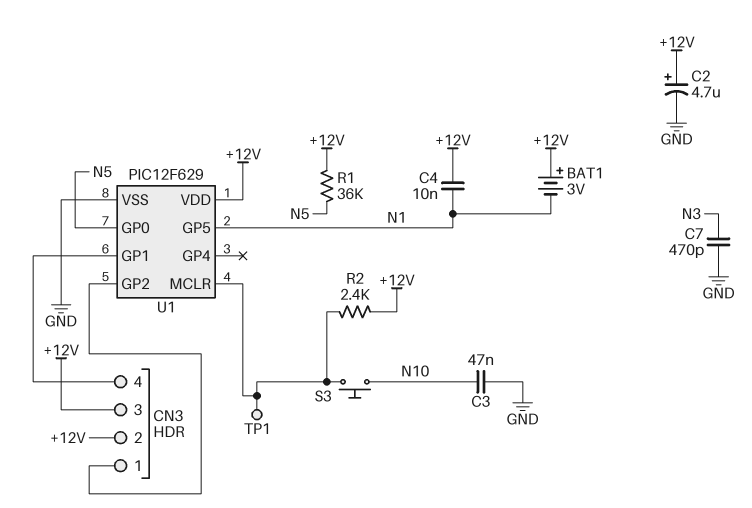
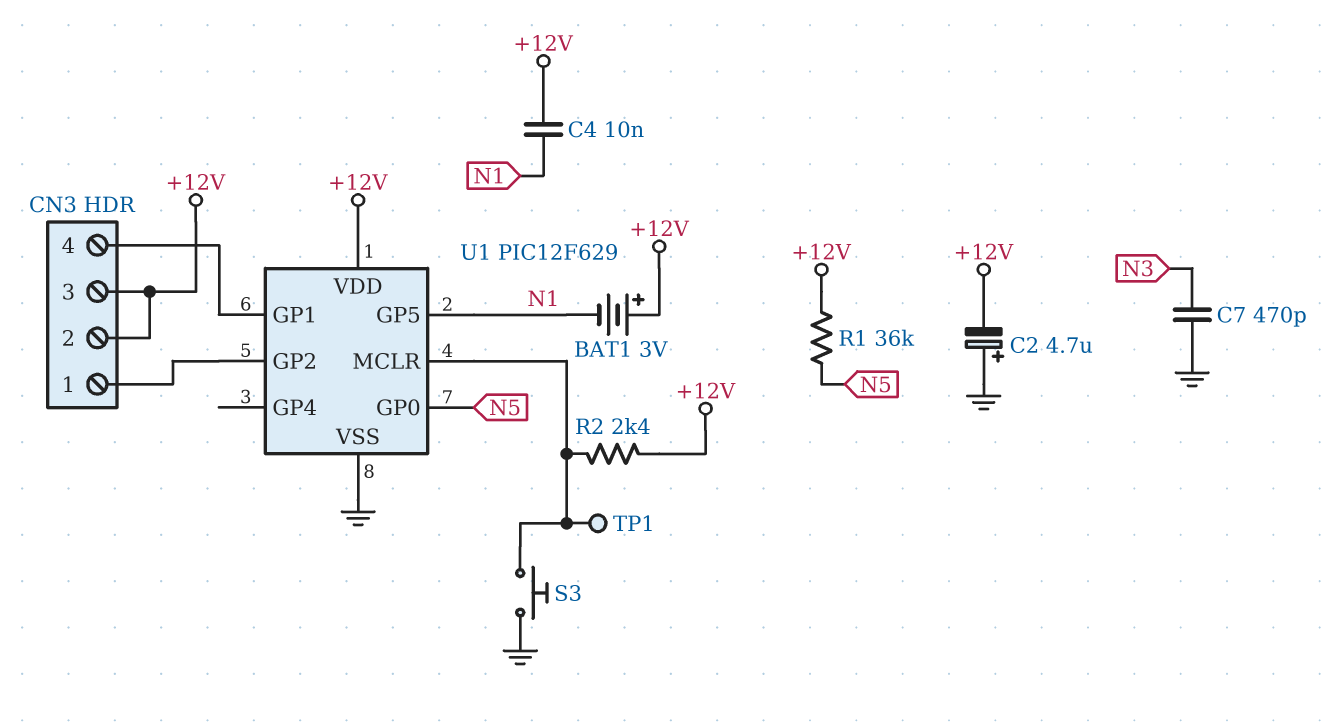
C2: 4.7uF (plus +12V, minus GND) -> 4.7uF (plus GND, minus +12V)
C3: 47nF (GND, N10) -> none
S3: button (N10, U1/MCLR) -> button (GND, U1/MCLR)

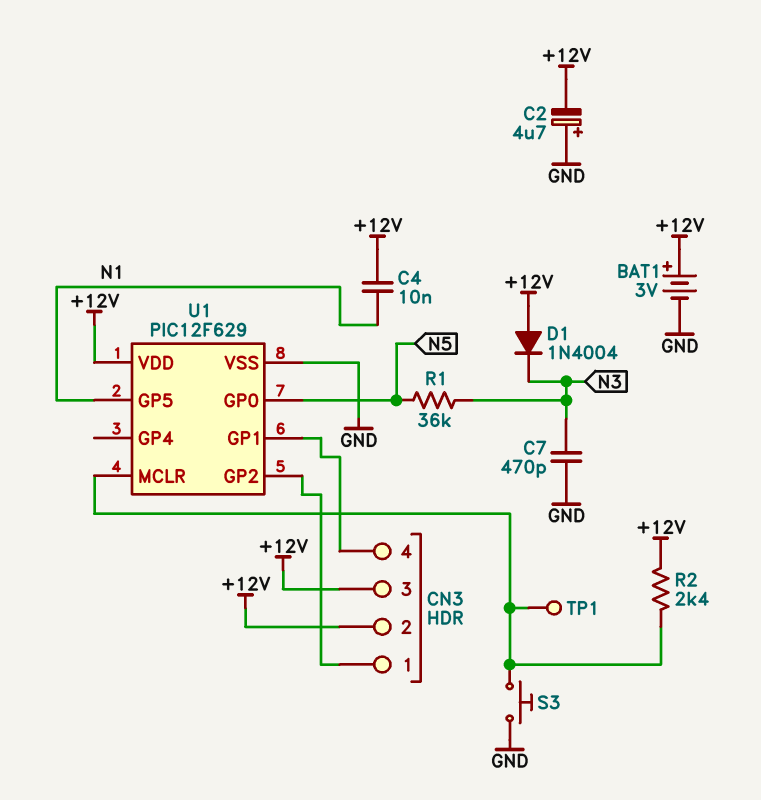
BAT1: 3V (plus +12V, minus N1) -> 3V (plus +12V, minus GND)
D1: none -> diode 1N4004 (A +12V, K N3)
R1: 36k (+12V, N5) -> 36k (N3, N5)

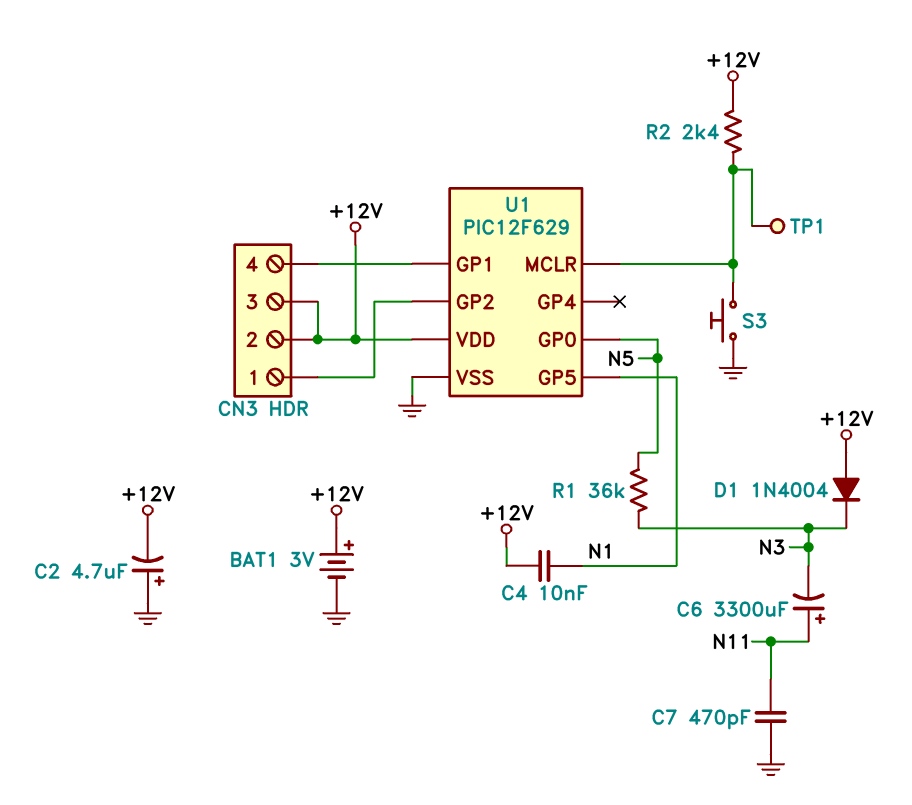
C6: none -> 3300uF (plus N11, minus N3)
C7: 470pF (GND, N3) -> 470pF (GND, N11)

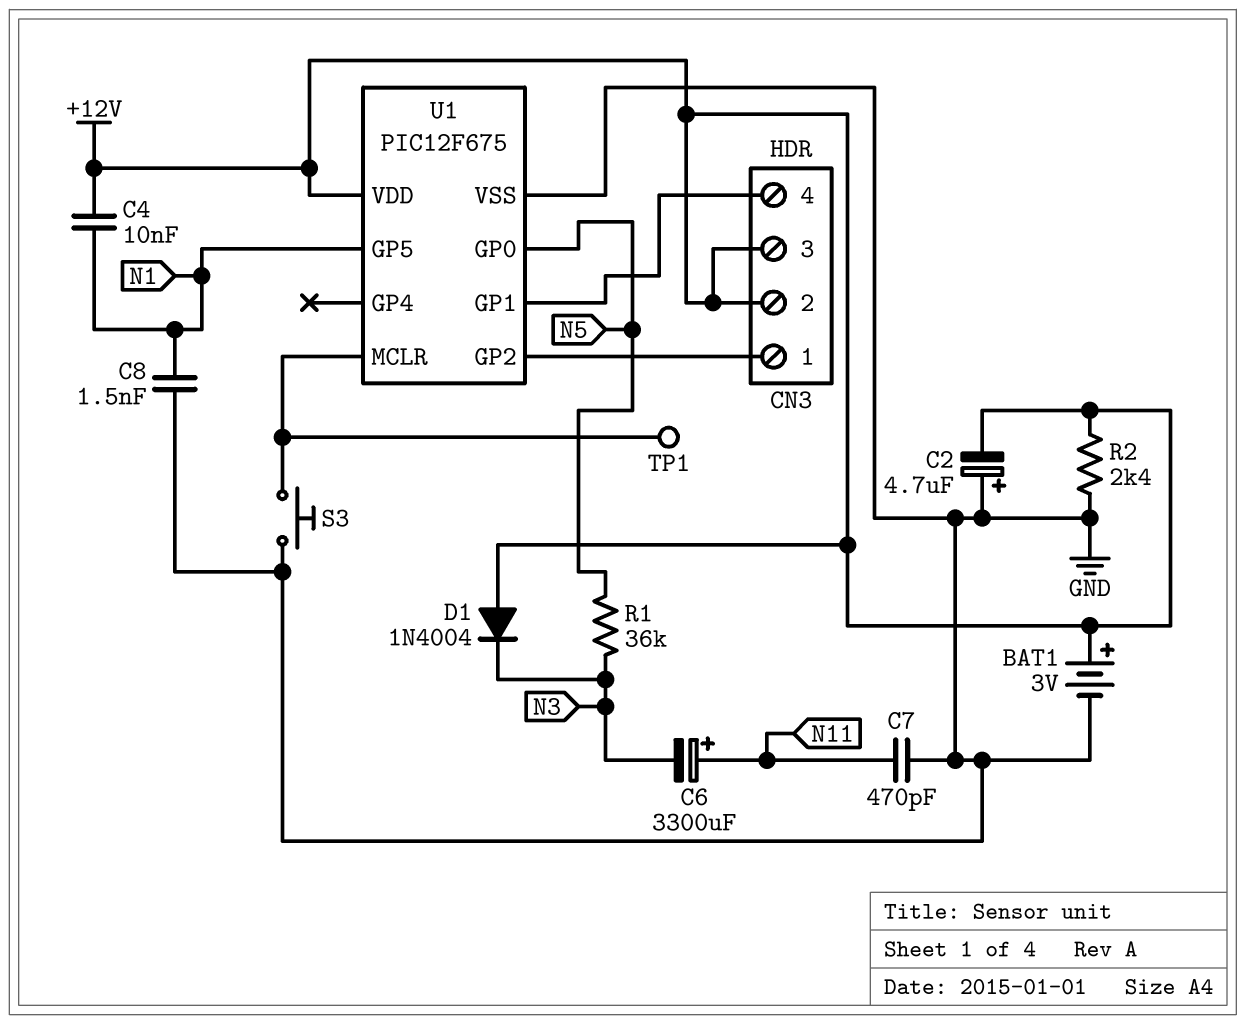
C8: none -> 1.5nF (GND, N1)
R2: 2.4k (+12V, U1/MCLR) -> 2.4k (+12V, GND)
U1: PIC12F629 -> PIC12F675

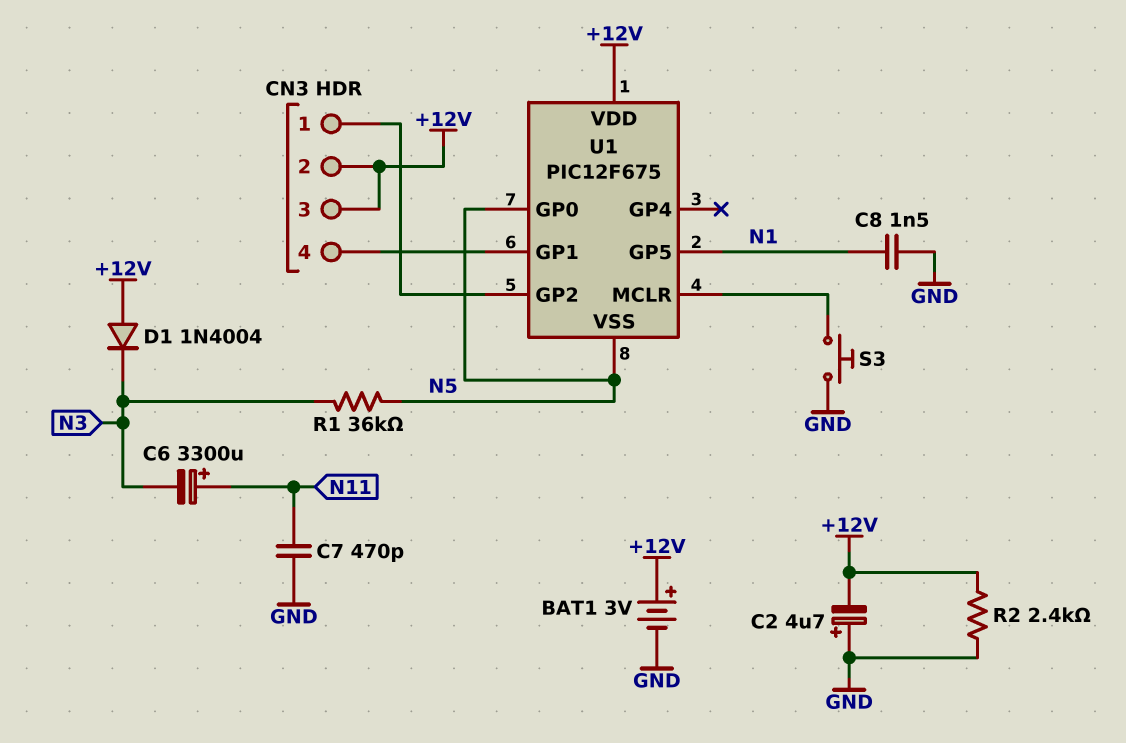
C4: 10nF (+12V, N1) -> none
TP1: test point (U1/MCLR) -> none
U1 pin VSS: GND -> N5

